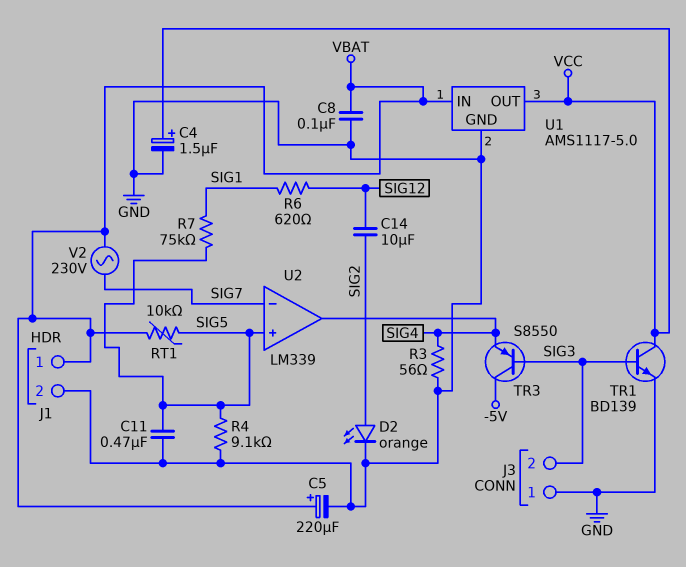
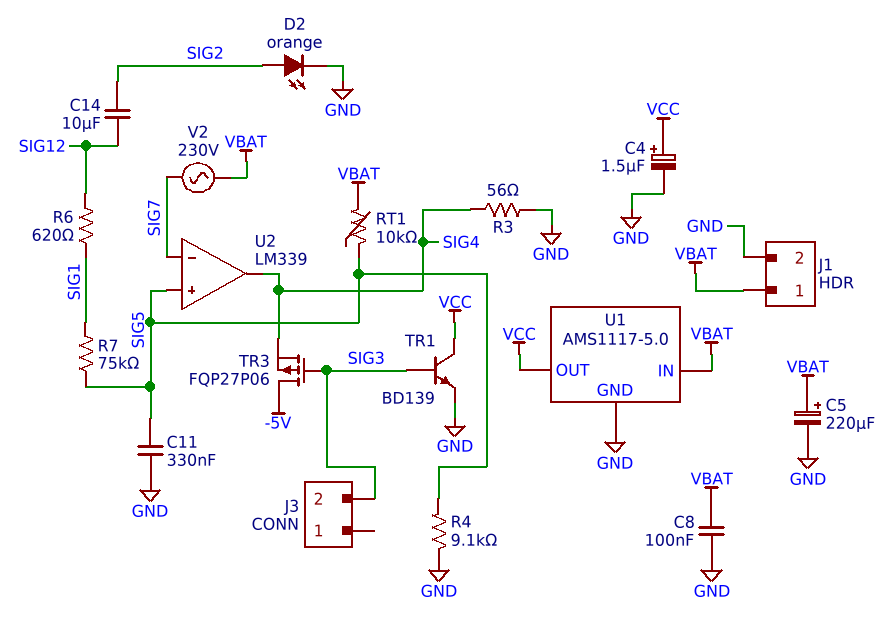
C11: 470nF (GND, SIG5) -> 330nF (GND, SIG5)
J3 pin 1: GND -> none
TR3: PNP S8550 (B SIG3, C -5V, E SIG4) -> PMOS FQP27P06 (G SIG3, D -5V, S SIG4)

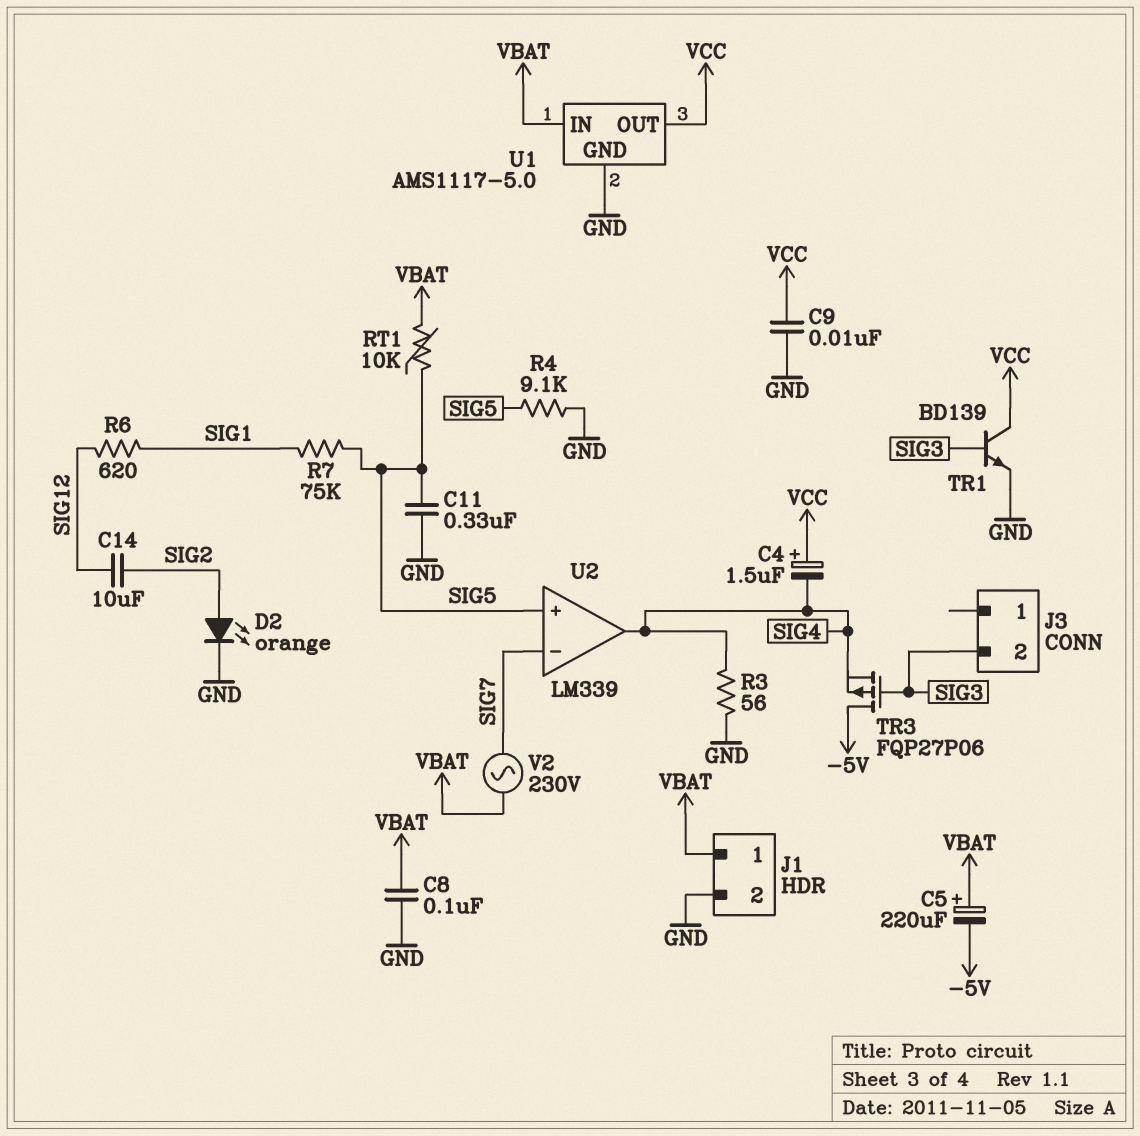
C4: 1.5uF (plus VCC, minus GND) -> 1.5uF (plus VCC, minus SIG4)
C5: 220uF (plus VBAT, minus GND) -> 220uF (plus VBAT, minus -5V)
C9: none -> 10nF (GND, VCC)

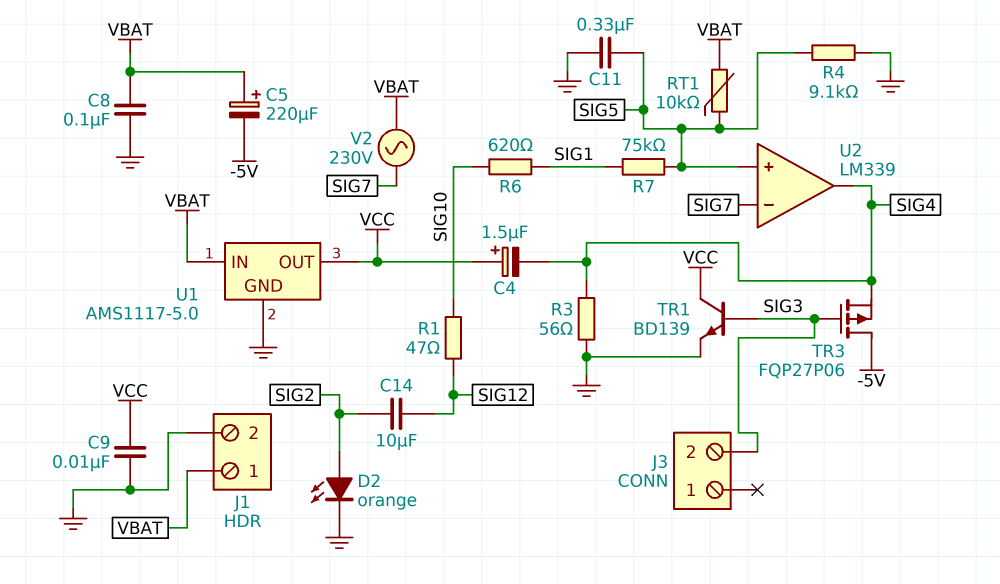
R1: none -> 47 (SIG10, SIG12)
R6: 620 (SIG1, SIG12) -> 620 (SIG1, SIG10)

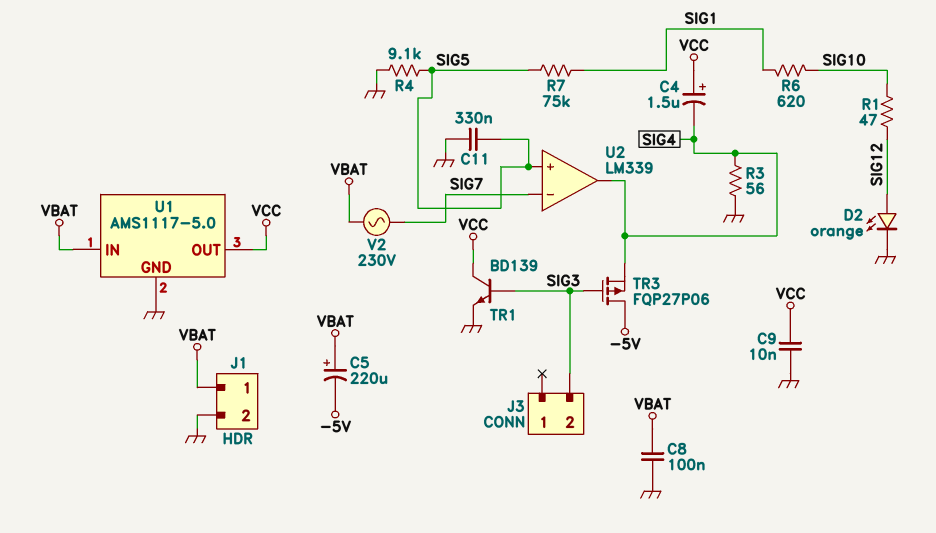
C14: 10uF (SIG2, SIG12) -> none
D2: LED orange (A SIG2, K GND) -> LED orange (A SIG12, K GND)
RT1: 10k (SIG5, VBAT) -> none

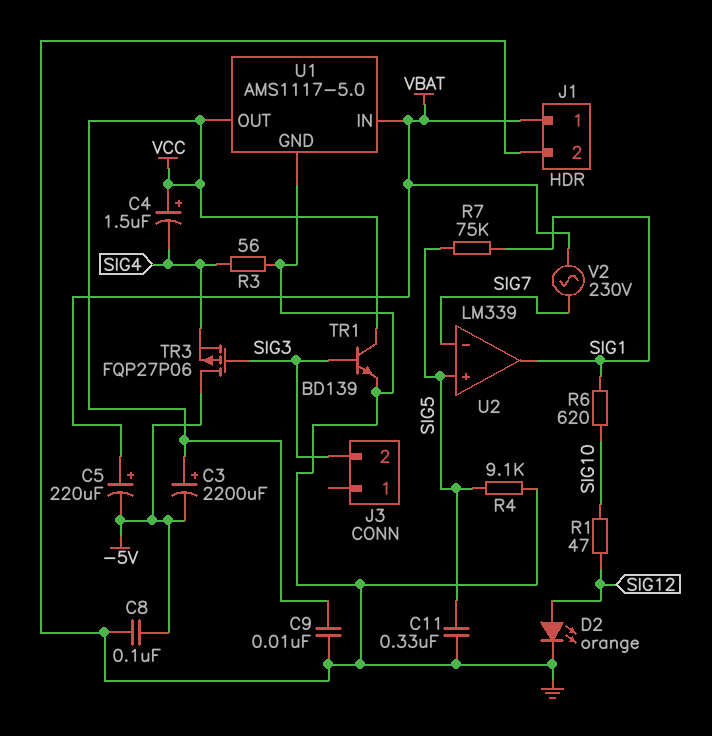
C3: none -> 2200uF (plus VCC, minus -5V)
C8: 100nF (GND, VBAT) -> 100nF (-5V, GND)
U2 pin out: SIG4 -> SIG1

